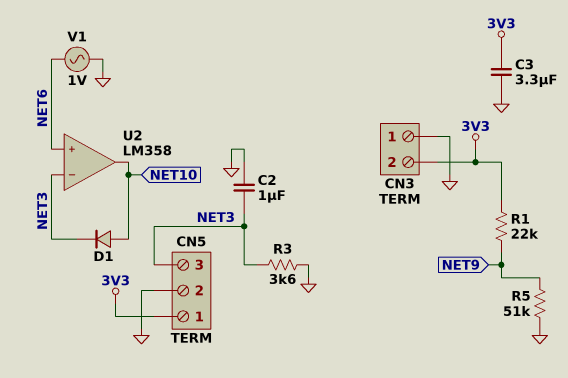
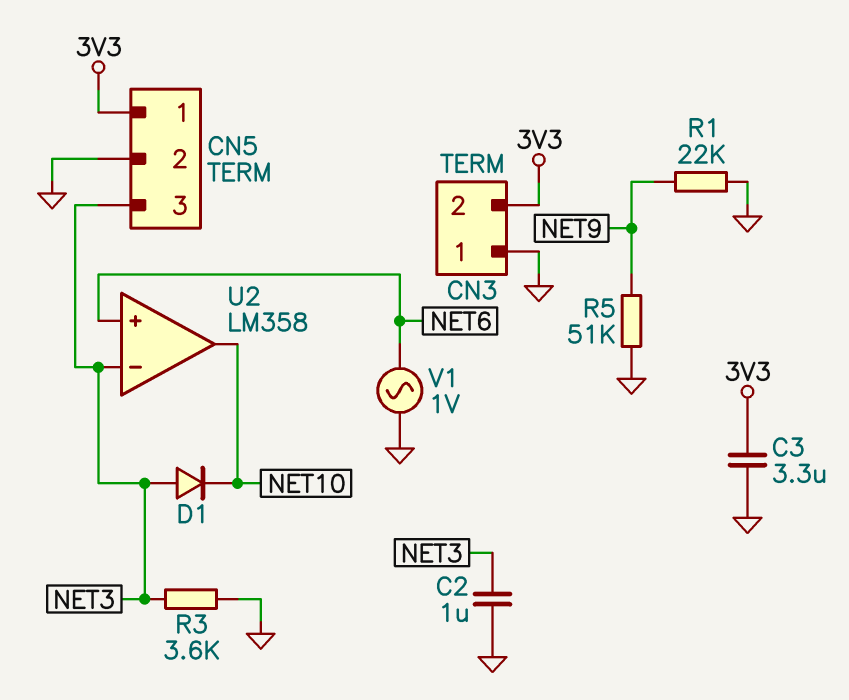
D1: diode (A NET10, K NET3) -> diode (A NET3, K NET10)
R1: 22k (3V3, NET9) -> 22k (GND, NET9)

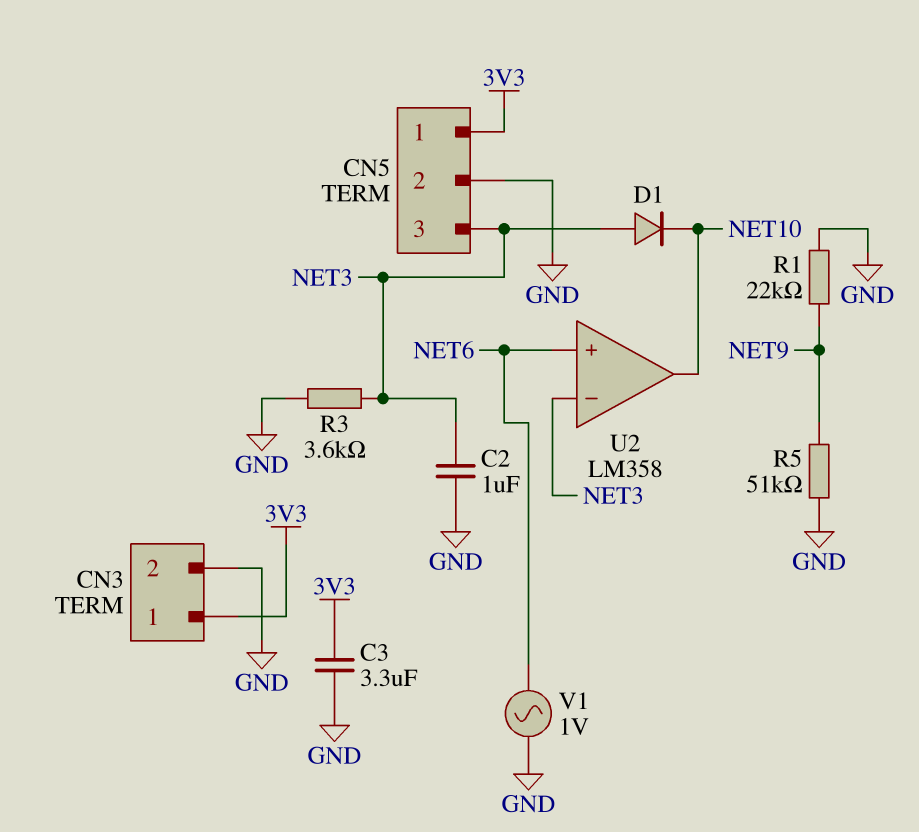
CN3 pin 1: GND -> 3V3
CN3 pin 2: 3V3 -> GND

